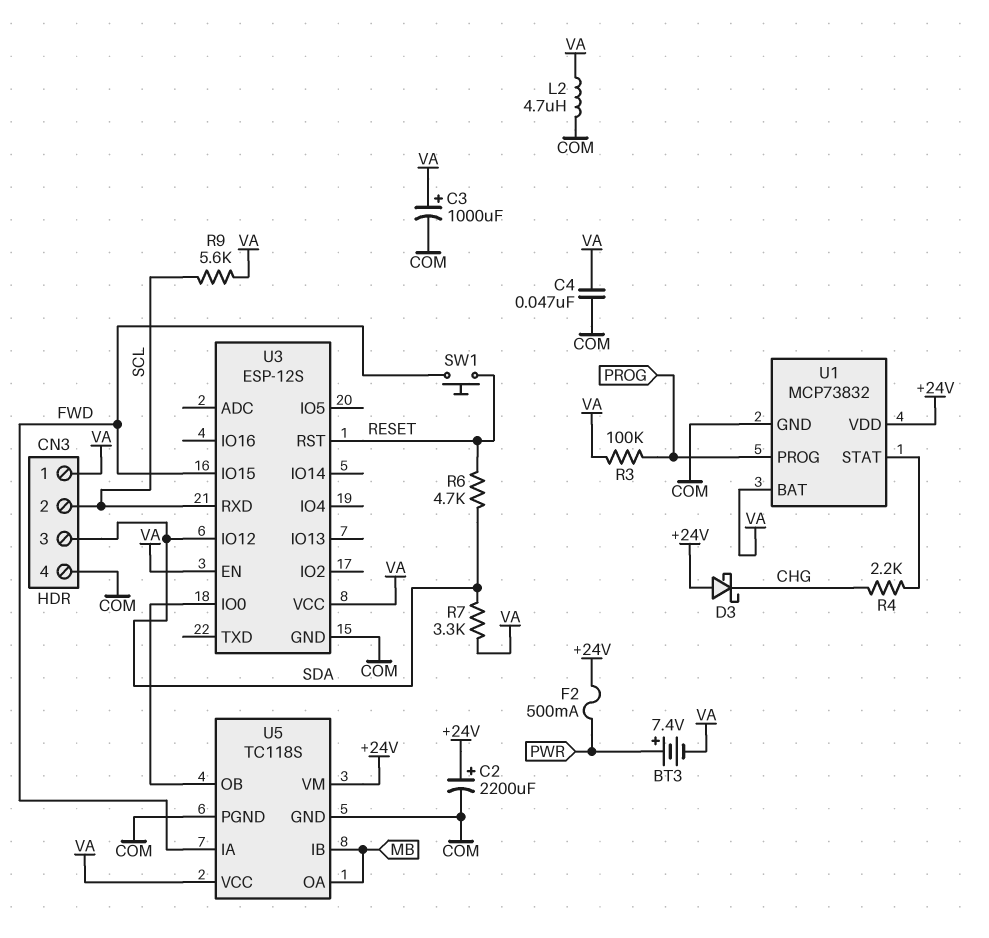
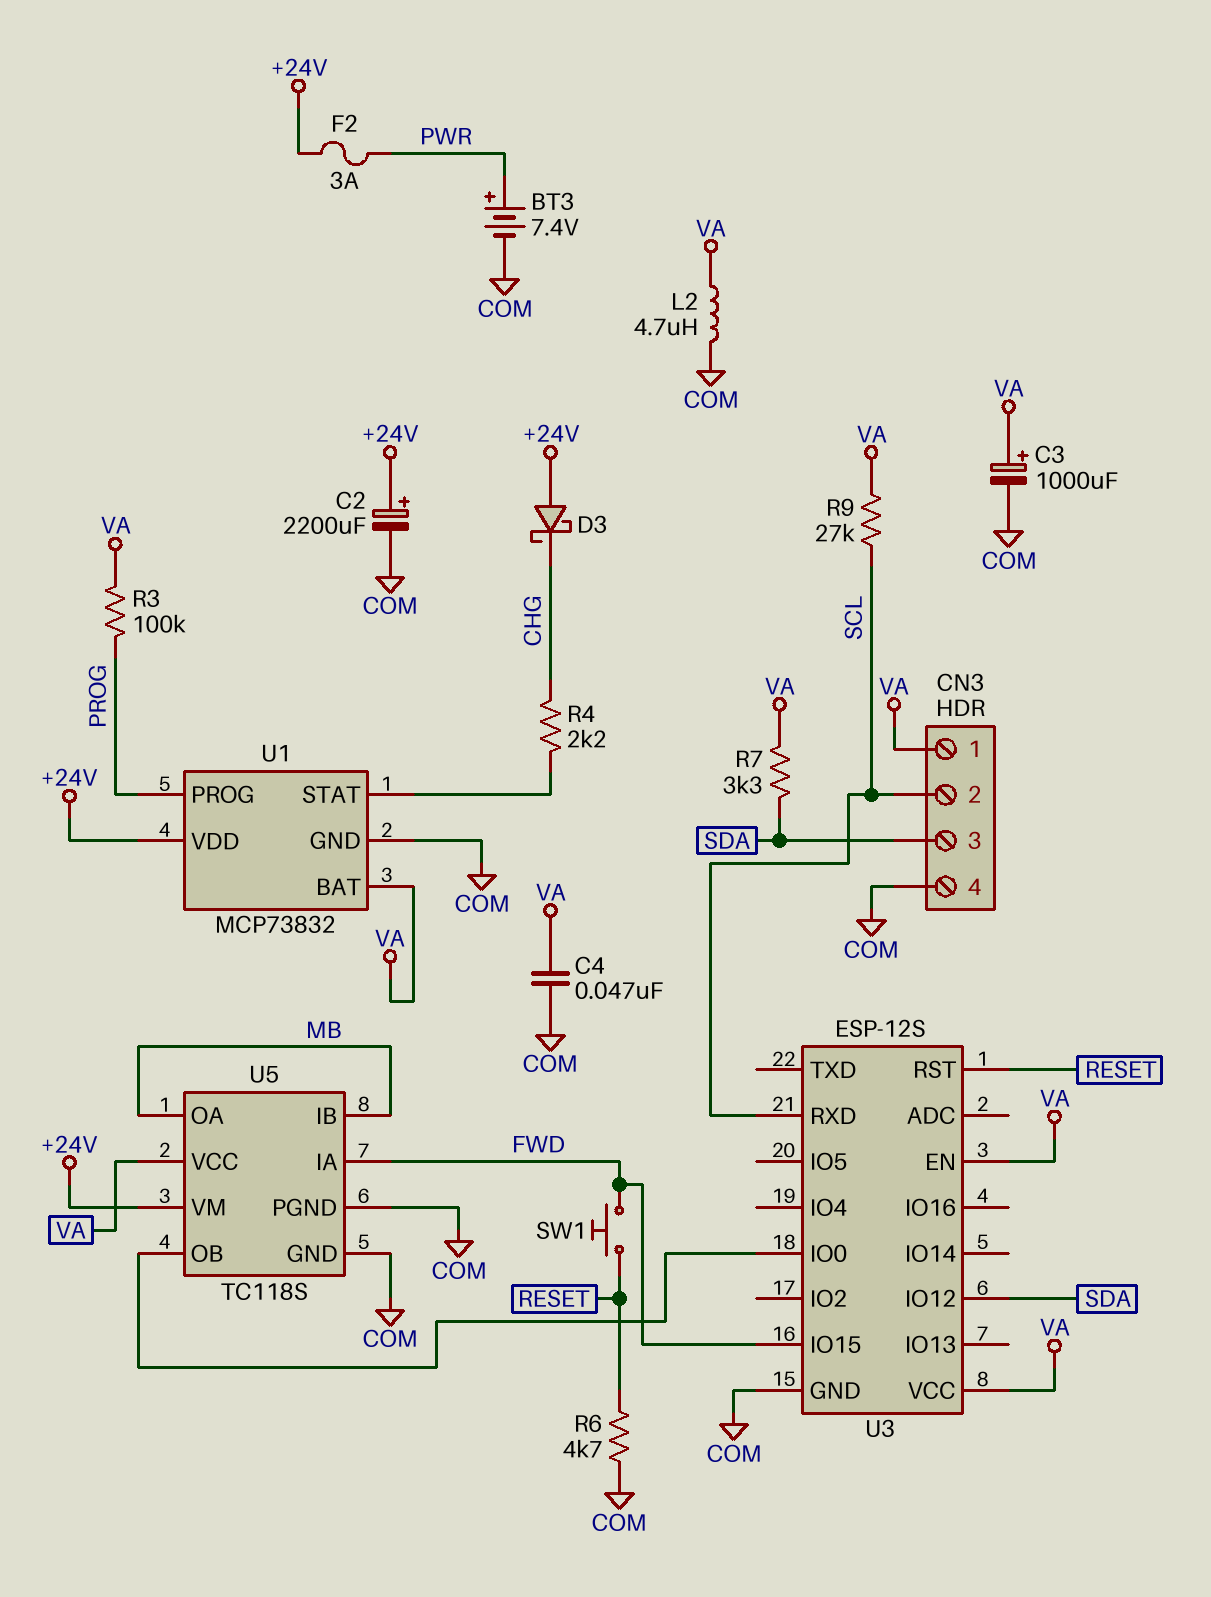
BT3: 7.4V (plus PWR, minus VA) -> 7.4V (plus PWR, minus COM)
F2: 500mA (+24V, PWR) -> 3A (+24V, PWR)
R6: 4.7k (RESET, SDA) -> 4.7k (COM, RESET)
R9: 5.6k (SCL, VA) -> 27k (SCL, VA)

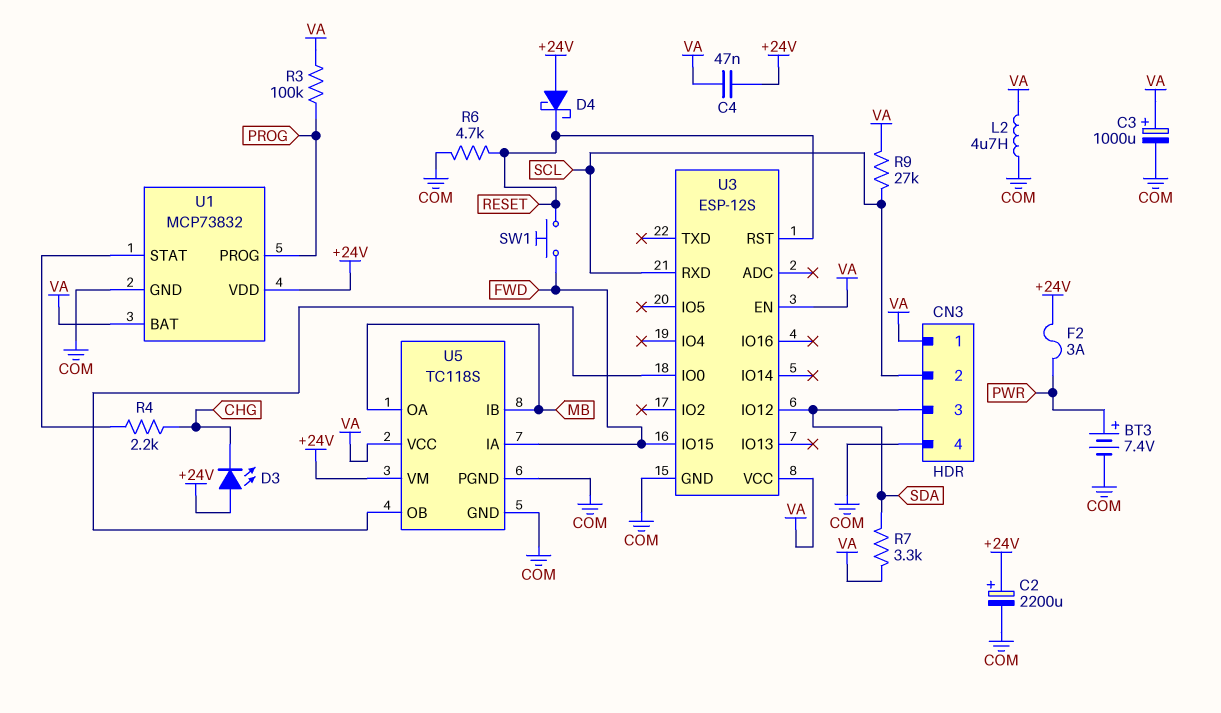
C4: 47nF (COM, VA) -> 47nF (+24V, VA)
D3: schottky (A +24V, K CHG) -> LED (A +24V, K CHG)
D4: none -> schottky (A +24V, K RESET)

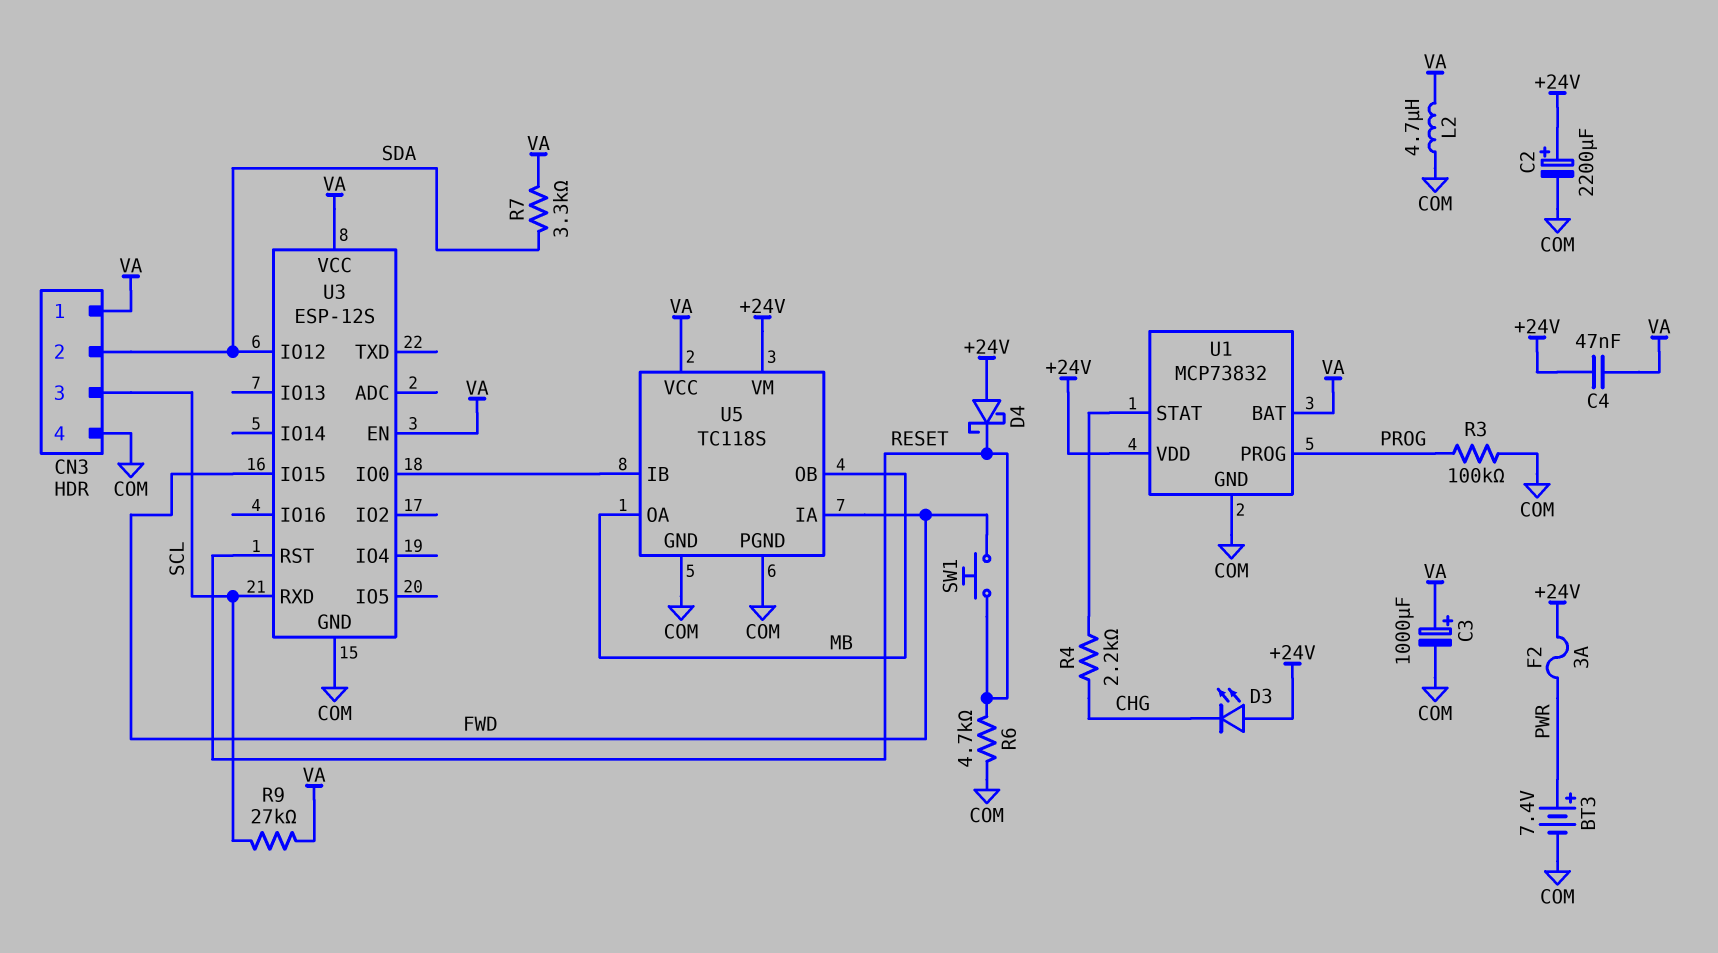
CN3 pin 2: SCL -> SDA
CN3 pin 3: SDA -> SCL
R3: 100k (PROG, VA) -> 100k (COM, PROG)
U5 pin IB: MB -> U3/IO0
U5 pin OB: U3/IO0 -> MB

